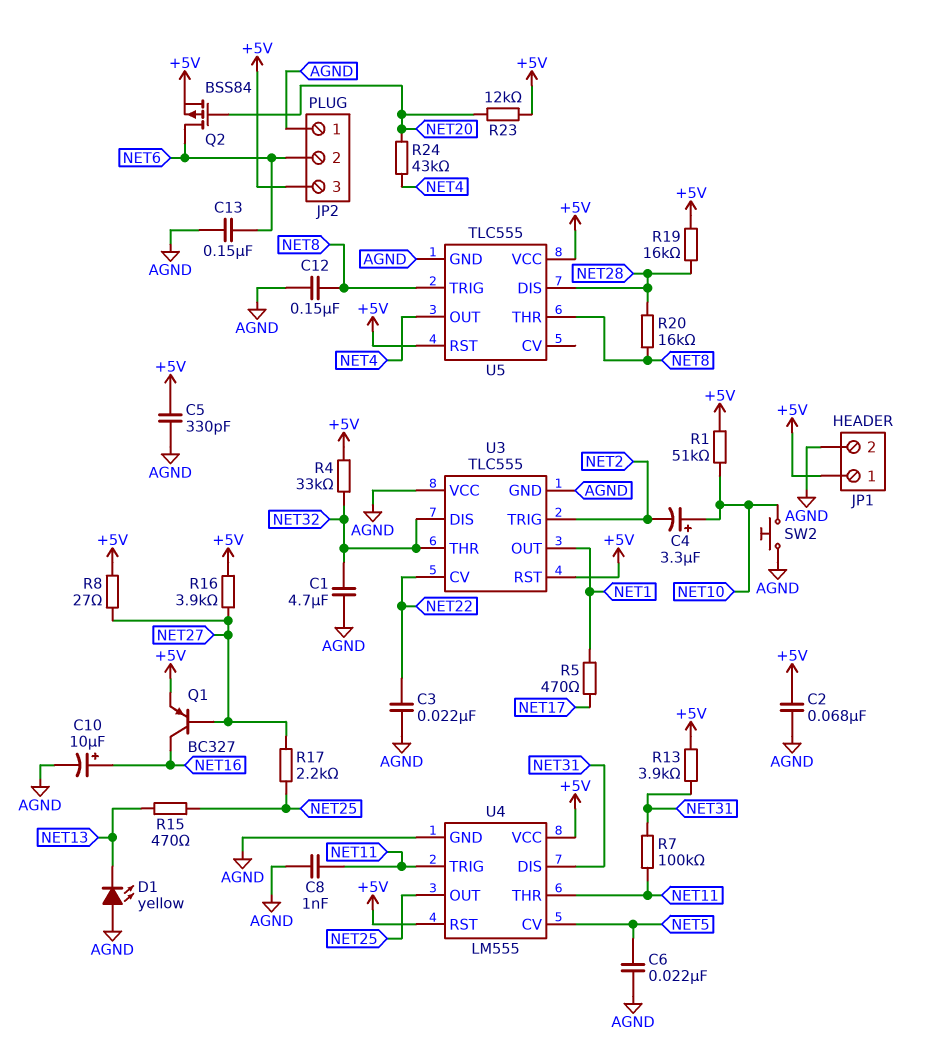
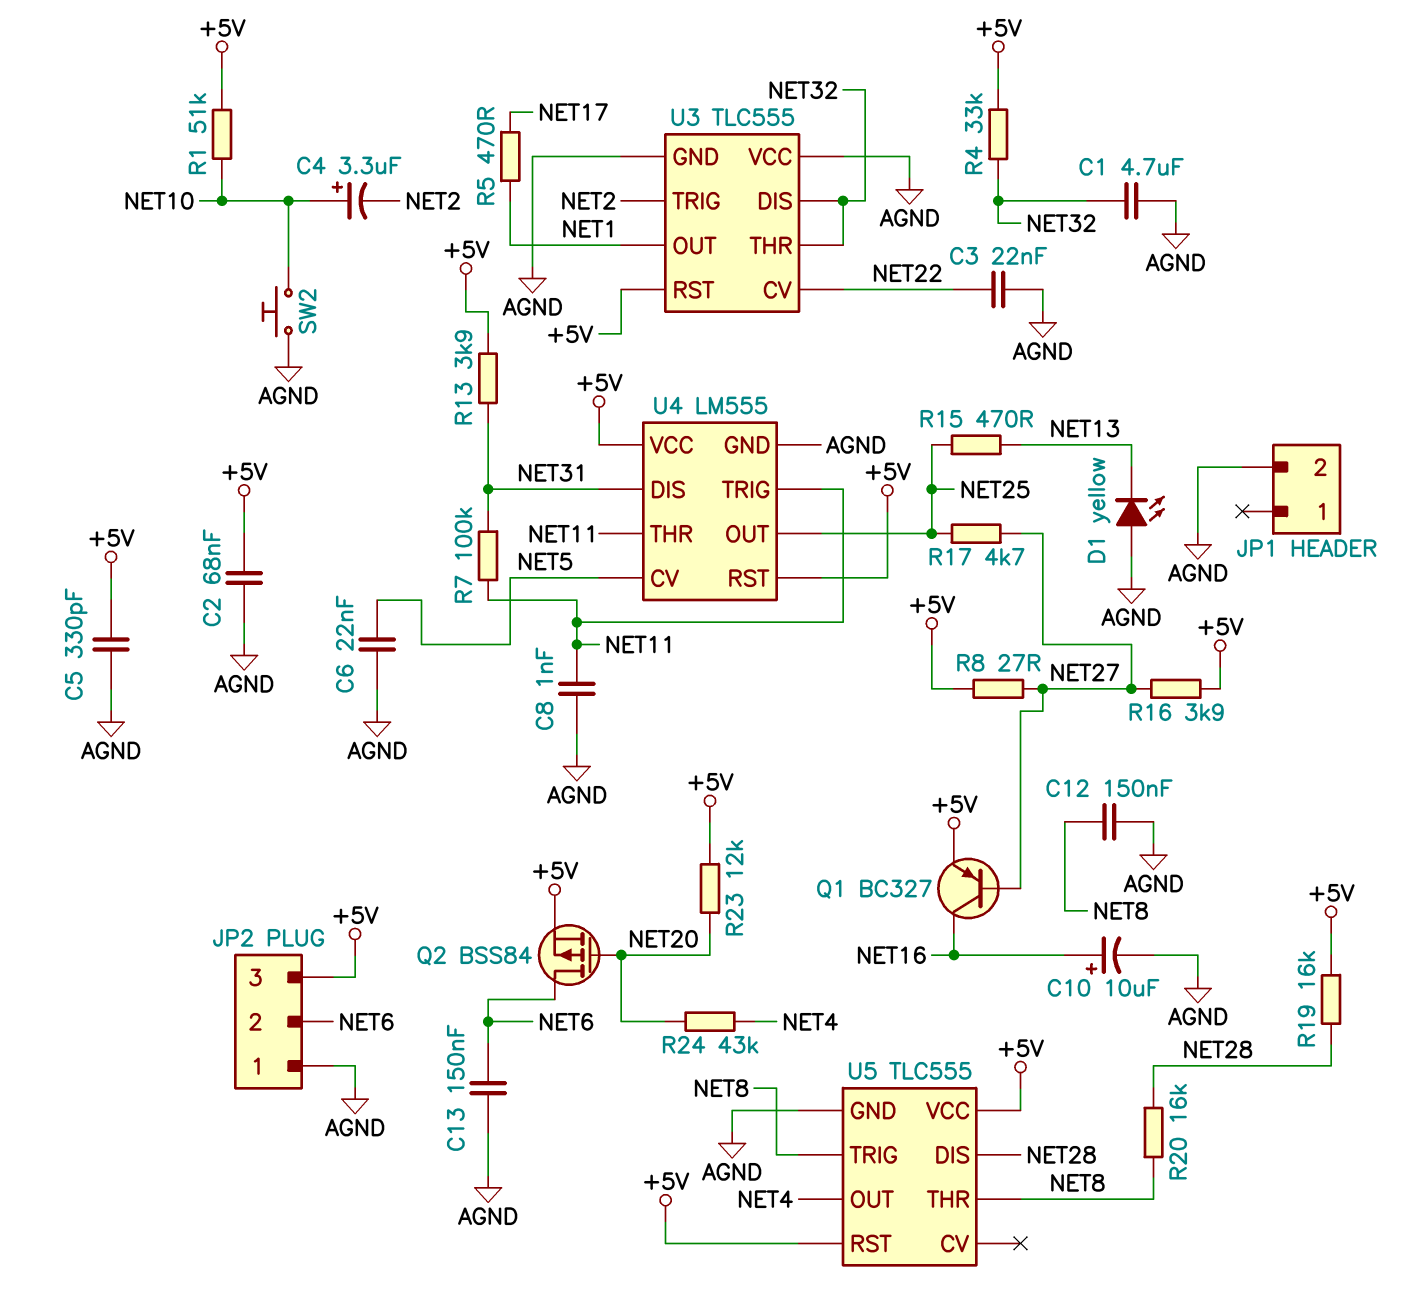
JP1 pin 1: +5V -> none
R17: 2.2k (NET25, NET27) -> 4.7k (NET25, NET27)

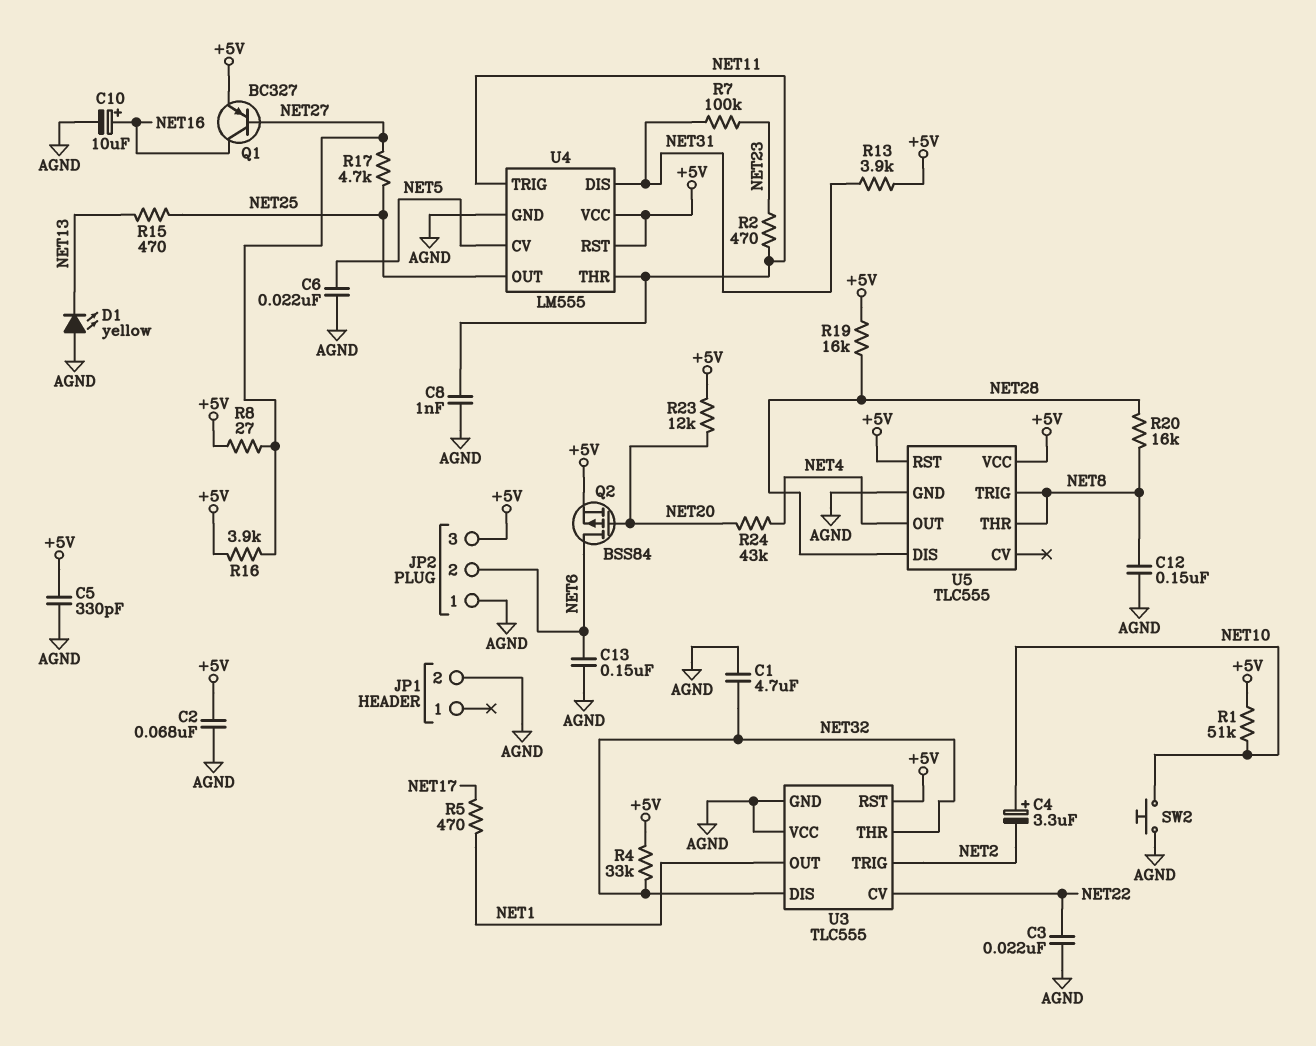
R2: none -> 470 (NET11, NET23)
R7: 100k (NET11, NET31) -> 100k (NET23, NET31)

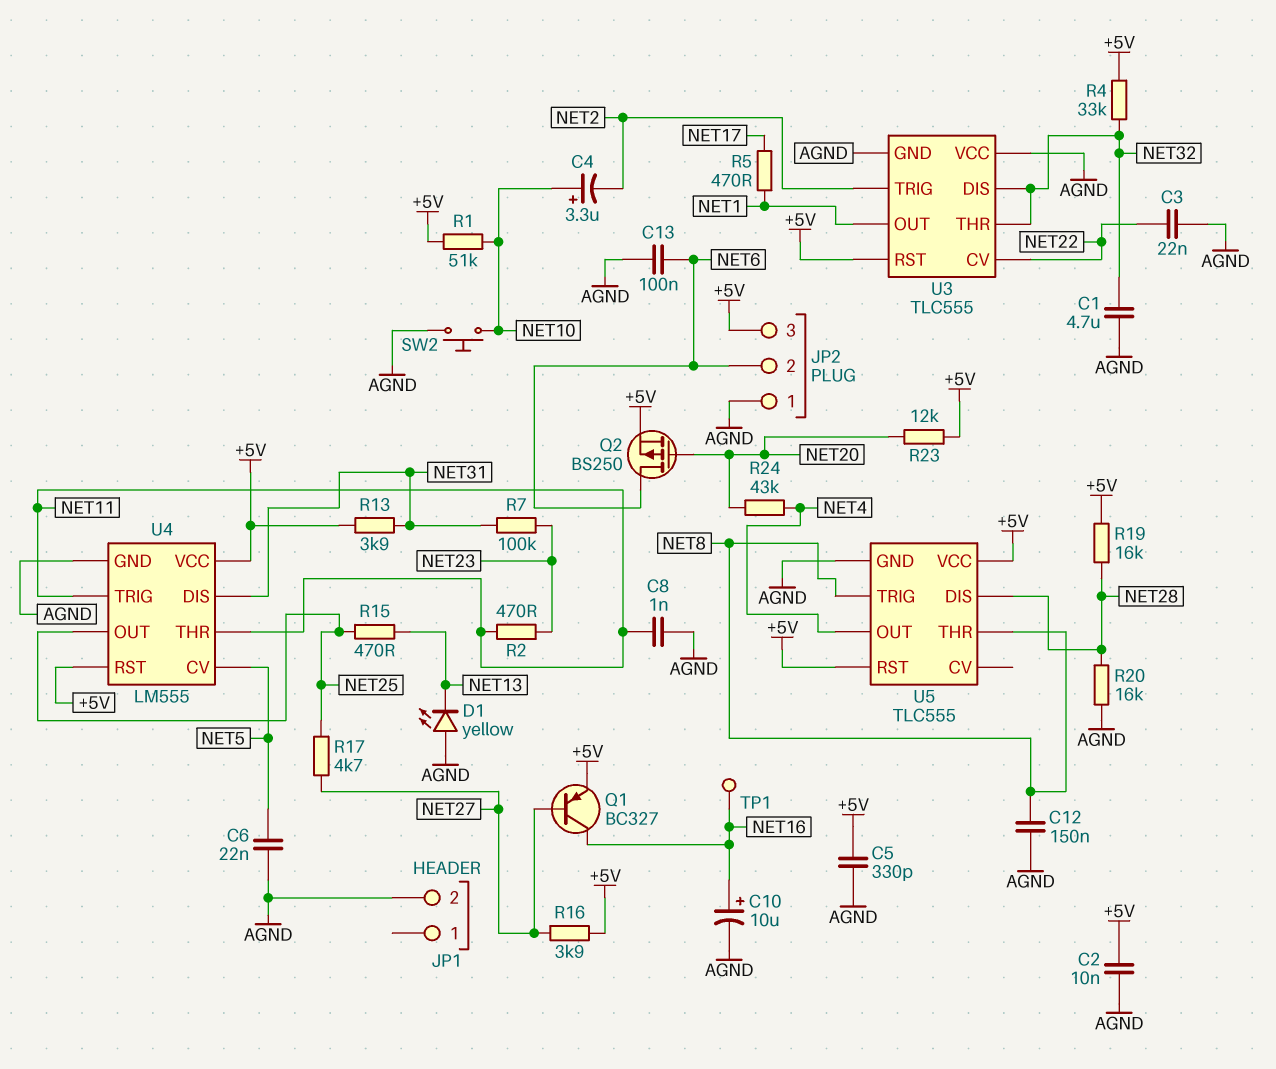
C2: 68nF (+5V, AGND) -> 10nF (+5V, AGND)
C13: 150nF (AGND, NET6) -> 100nF (AGND, NET6)
Q2: PMOS BSS84 (G NET20, D NET6, S +5V) -> PMOS BS250 (G NET20, D NET6, S +5V)
R8: 27 (+5V, NET27) -> none
R20: 16k (NET8, NET28) -> 16k (AGND, NET28)
TP1: none -> test point (NET16)

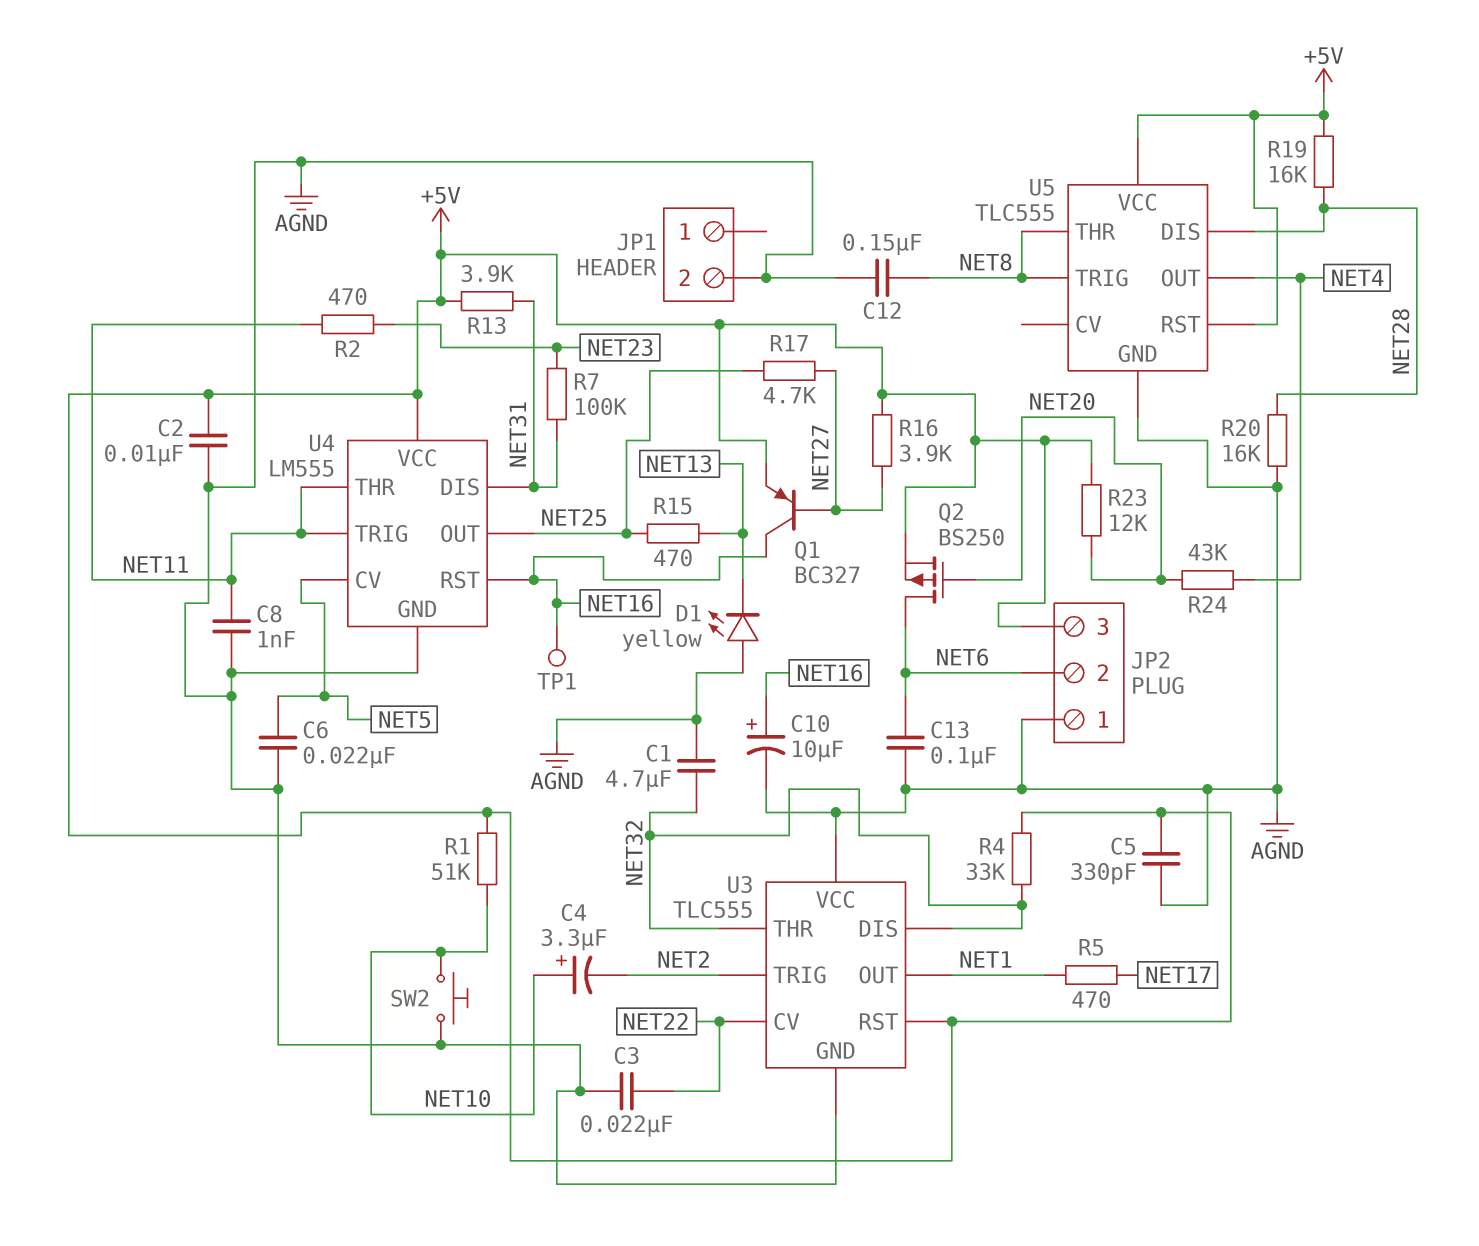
U4 pin RST: +5V -> NET16

